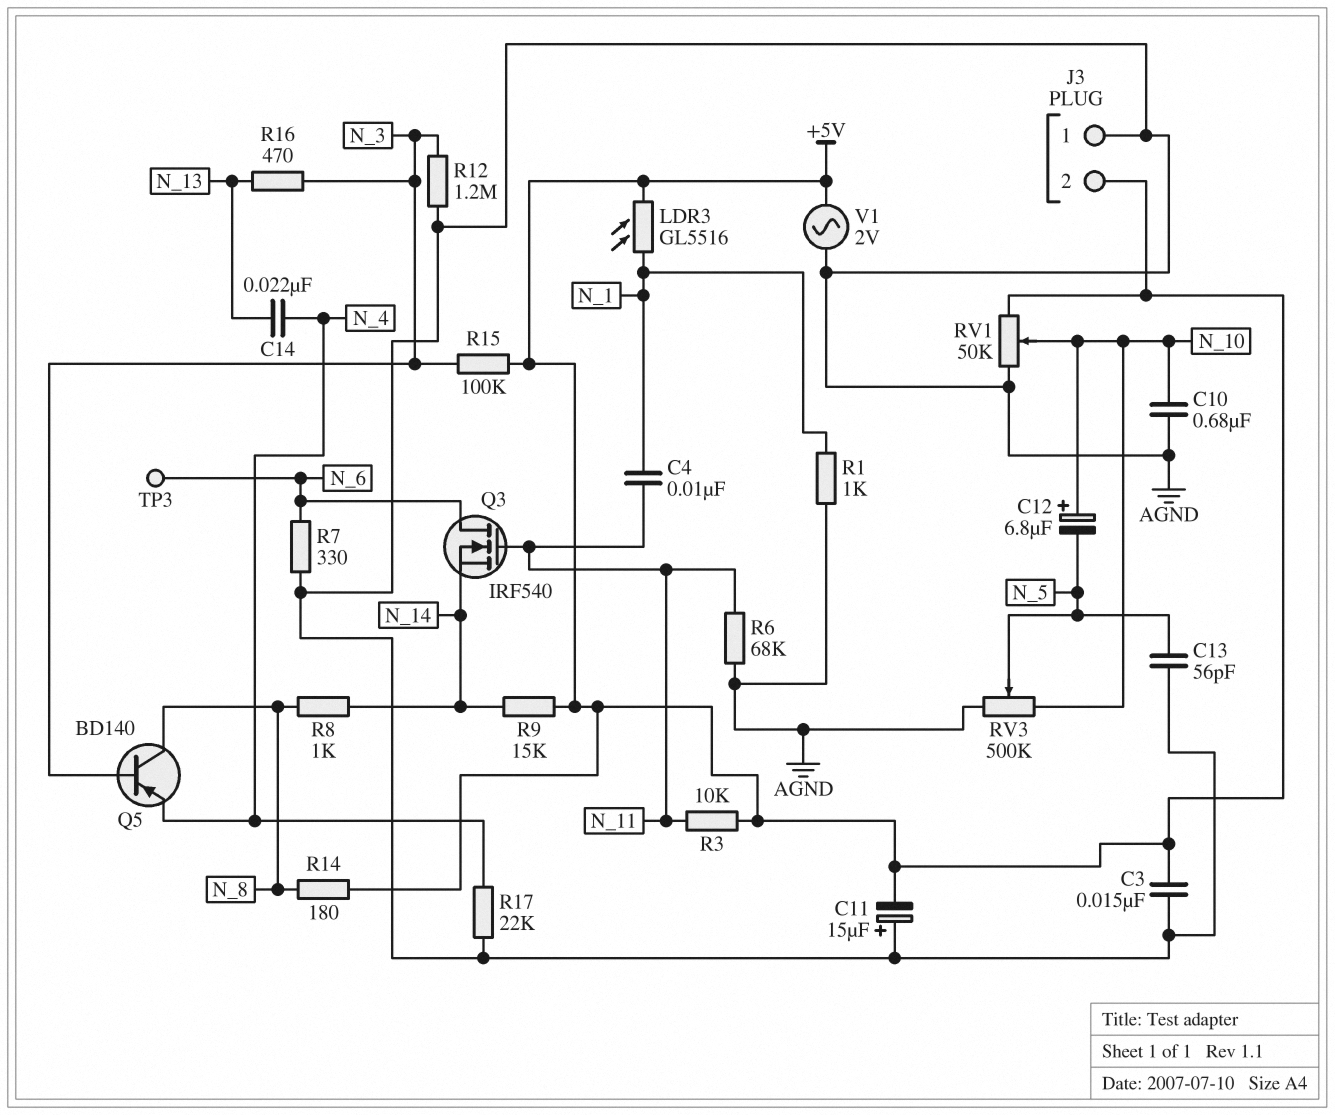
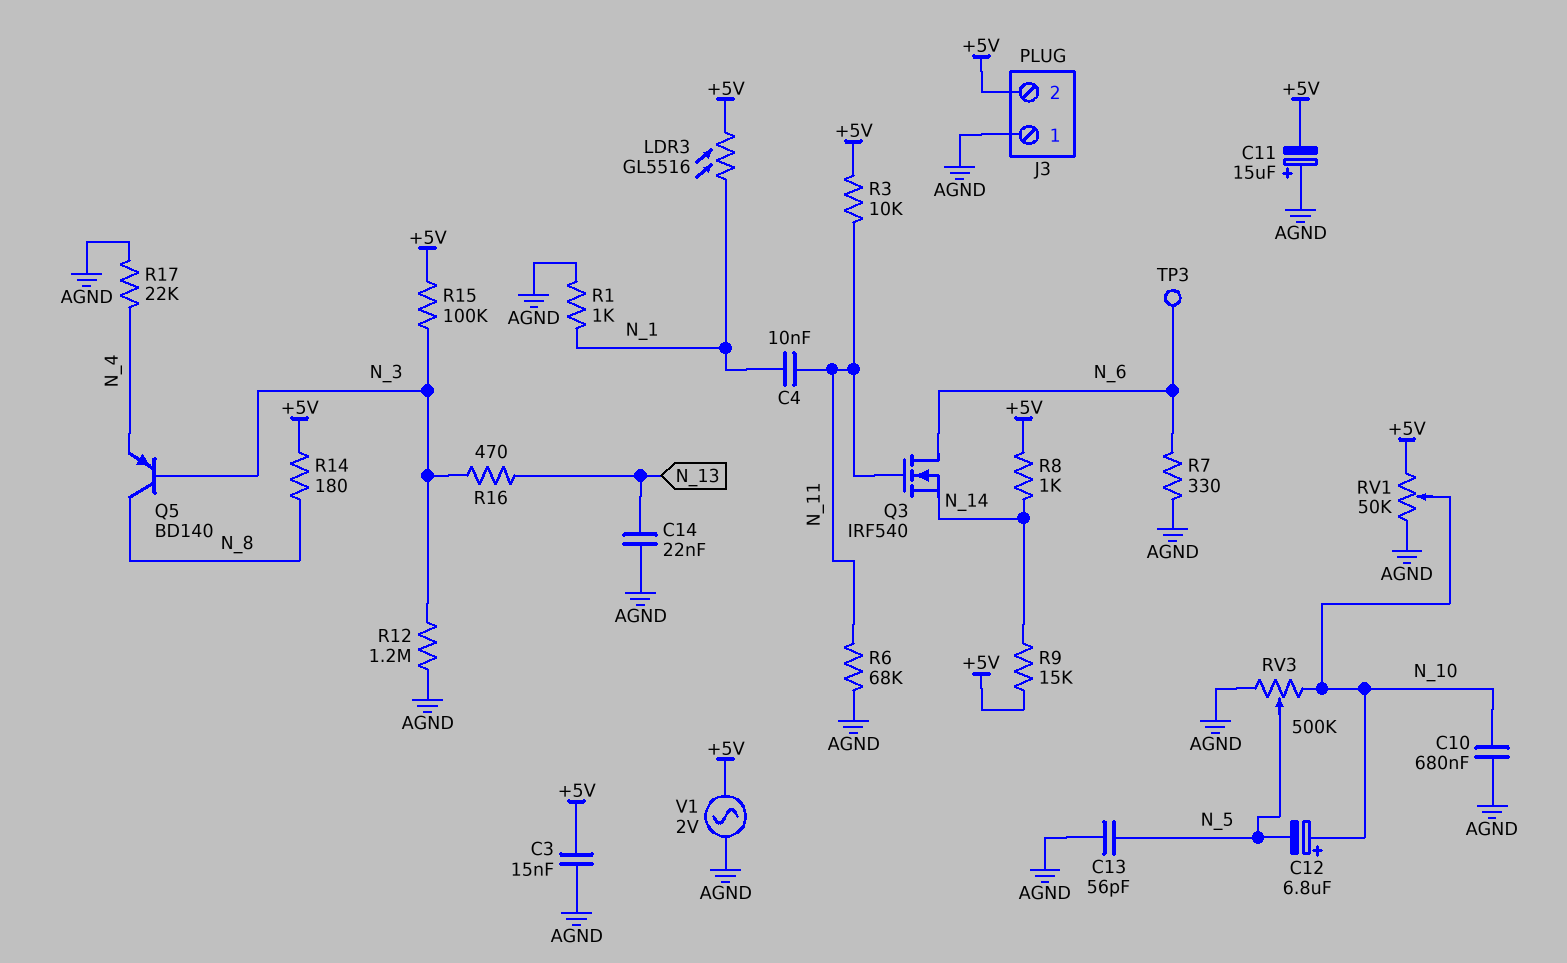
C14: 22nF (N_4, N_13) -> 22nF (AGND, N_13)
R8: 1k (N_8, N_14) -> 1k (+5V, N_14)

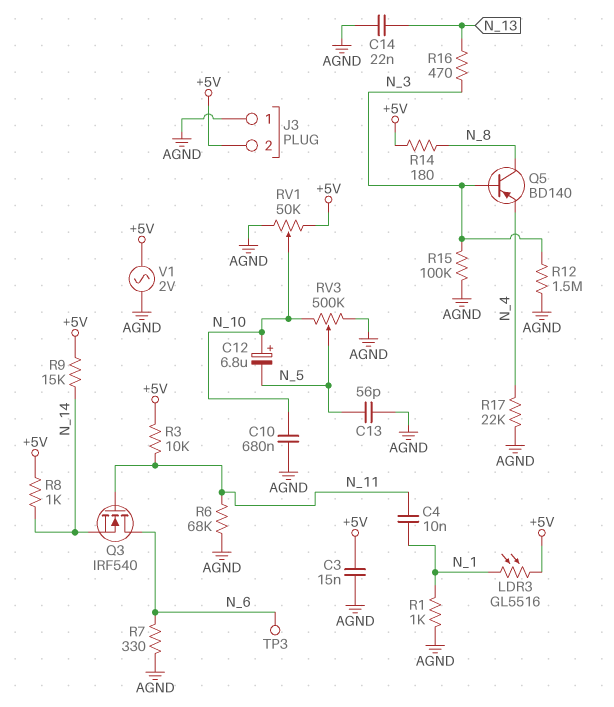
C11: 15uF (plus AGND, minus +5V) -> none
R12: 1.2M (AGND, N_3) -> 1.5M (AGND, N_3)
R15: 100k (+5V, N_3) -> 100k (AGND, N_3)

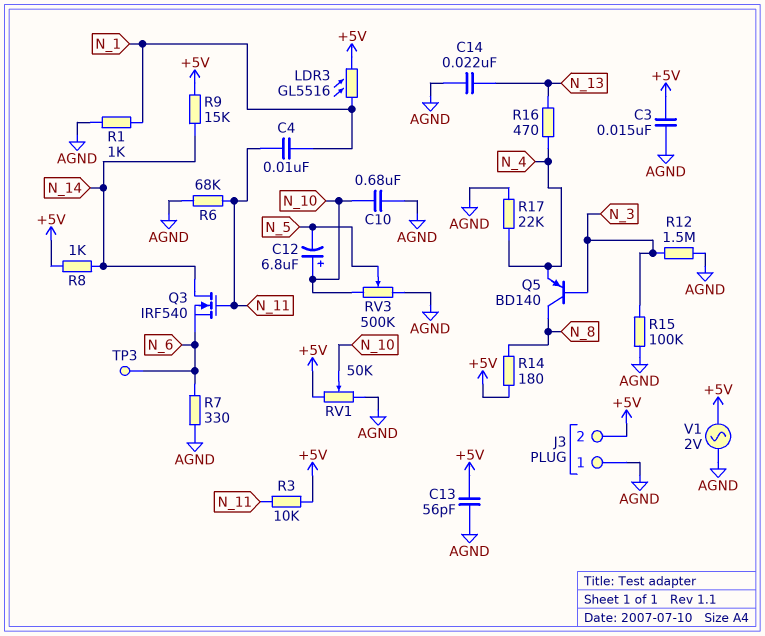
C13: 56pF (AGND, N_5) -> 56pF (+5V, AGND)
Q3: NMOS IRF540 (G N_11, D N_6, S N_14) -> NMOS IRF540 (G N_11, D N_14, S N_6)
R16: 470 (N_3, N_13) -> 470 (N_4, N_13)

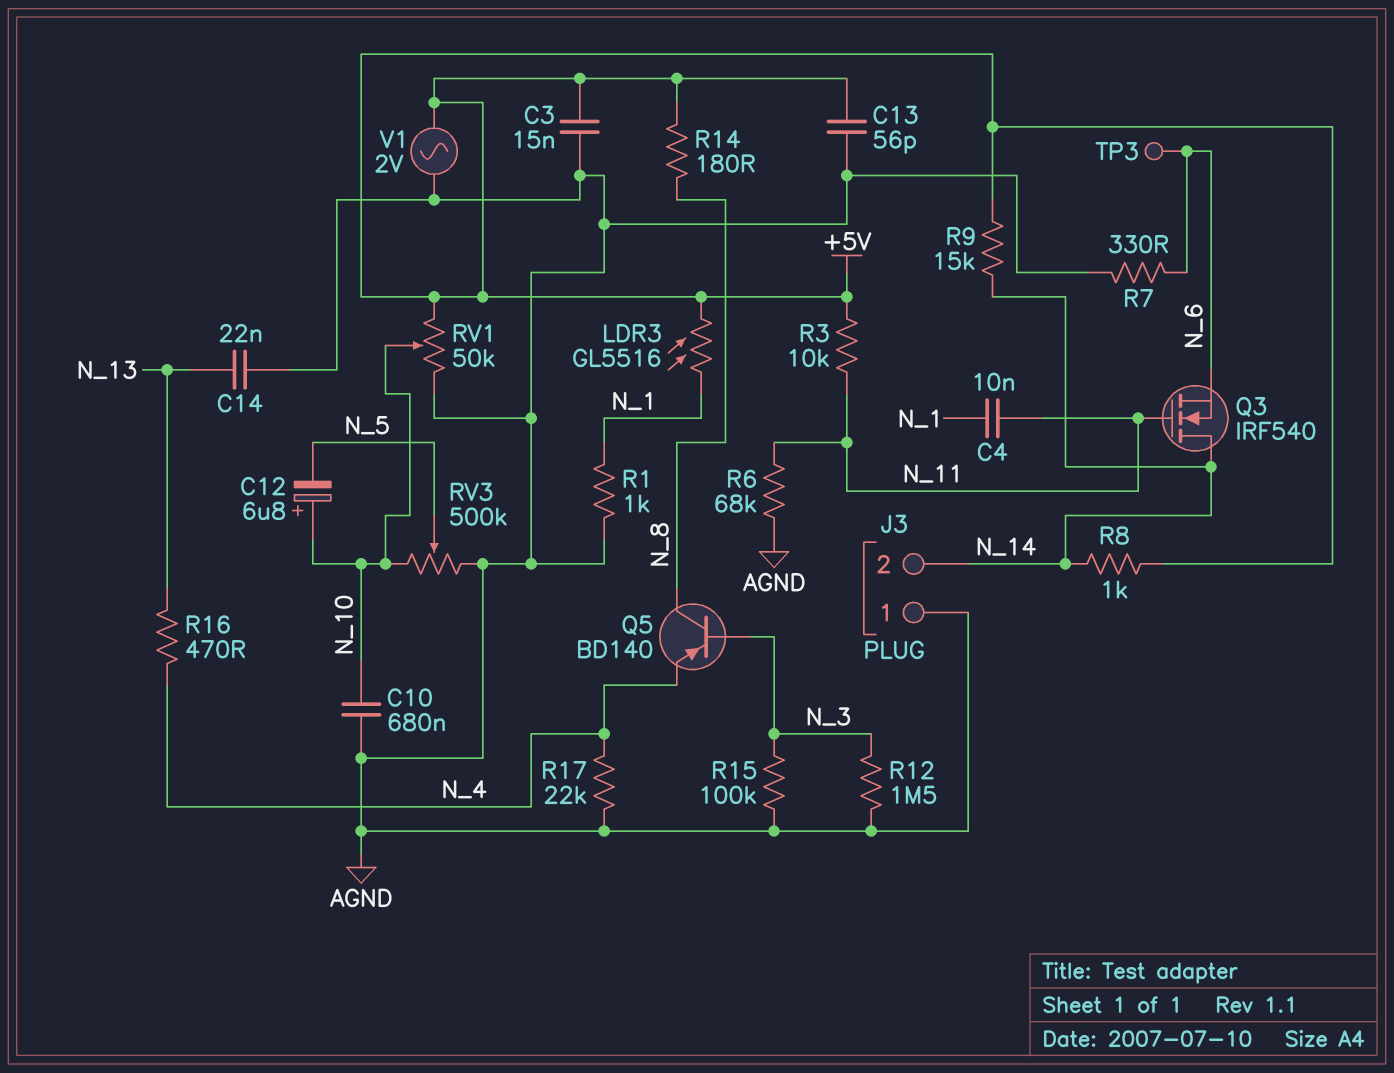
J3 pin 2: +5V -> N_14

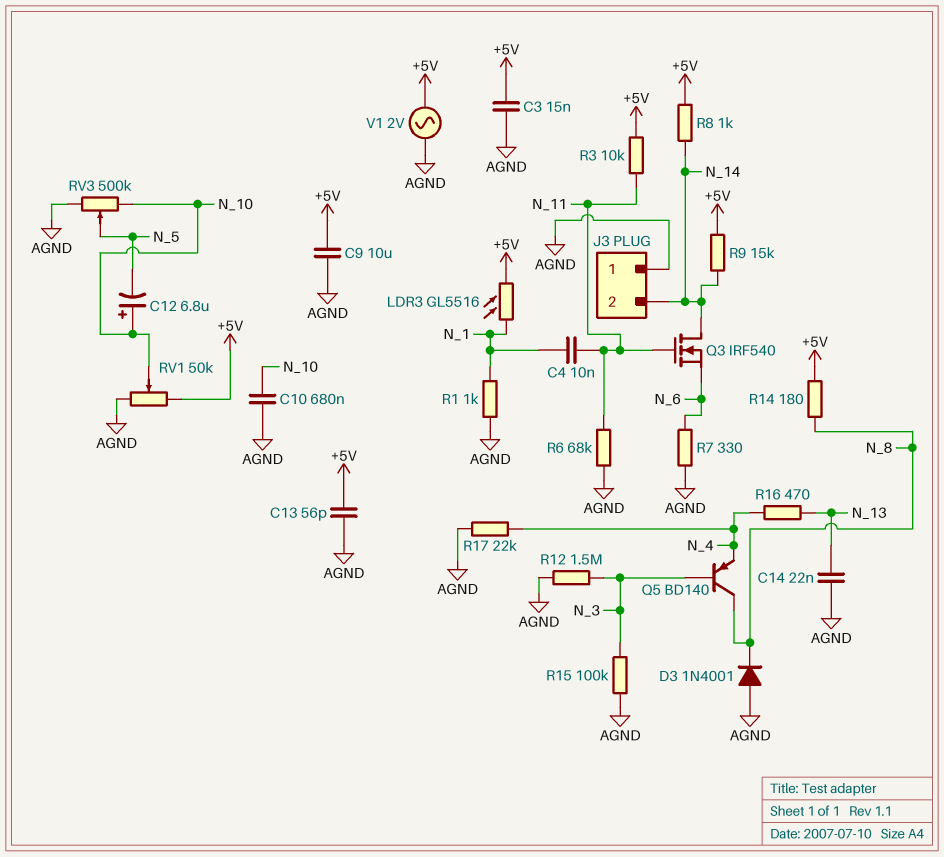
C9: none -> 10uF (+5V, AGND)
D3: none -> diode 1N4001 (A AGND, K N_8)
TP3: test point (N_6) -> none

